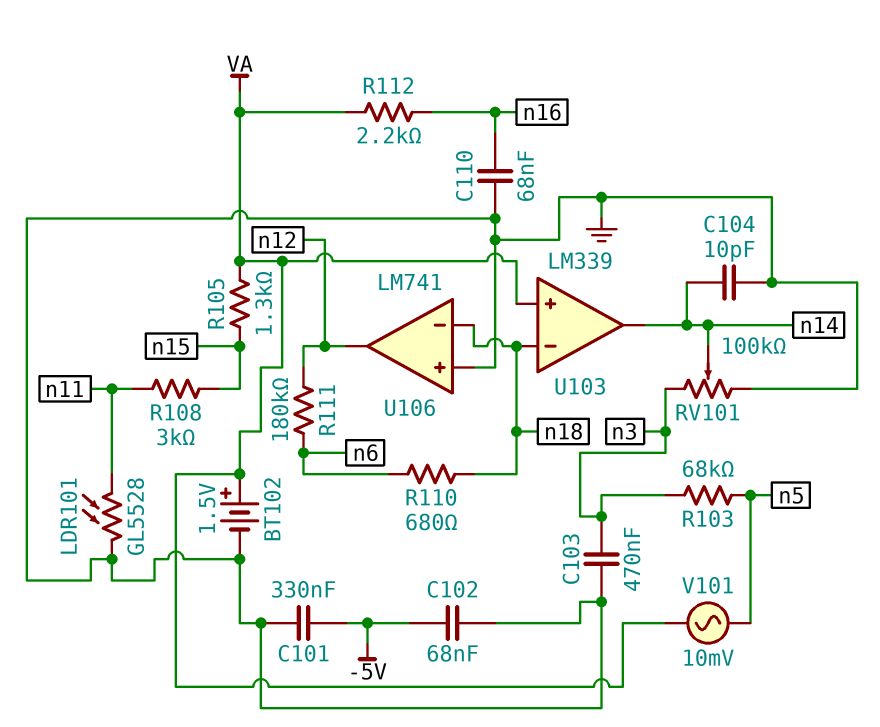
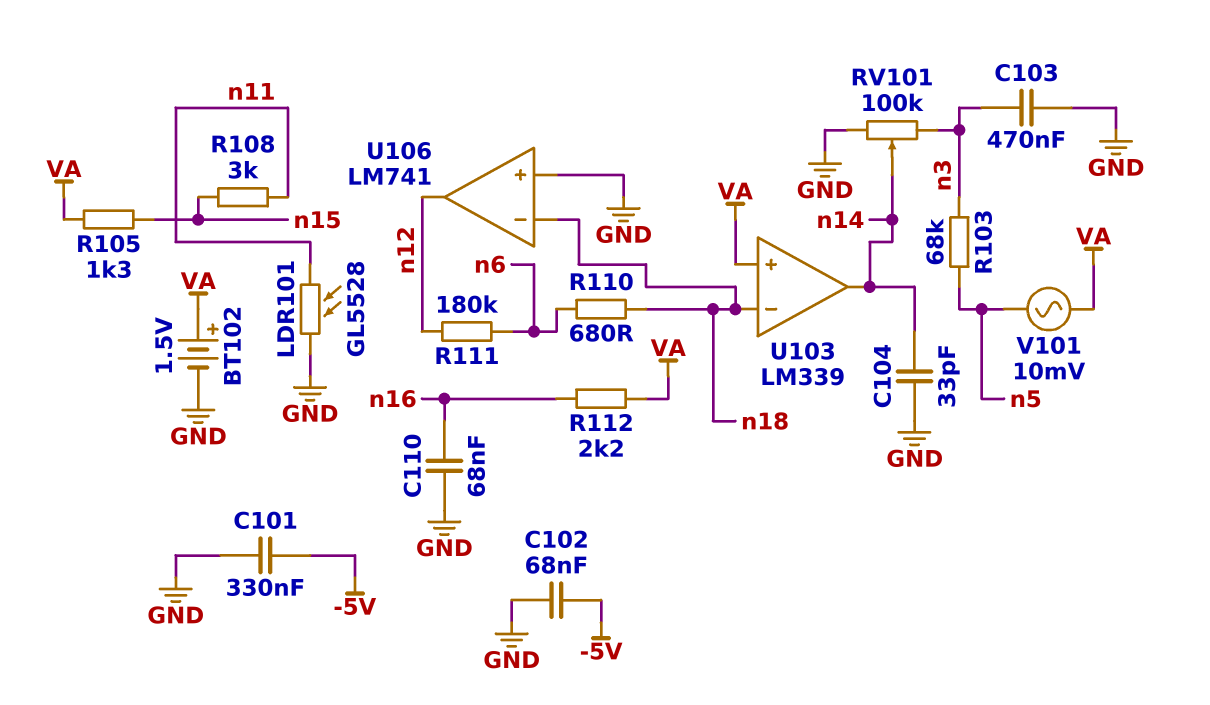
C104: 10pF (GND, n14) -> 33pF (GND, n14)

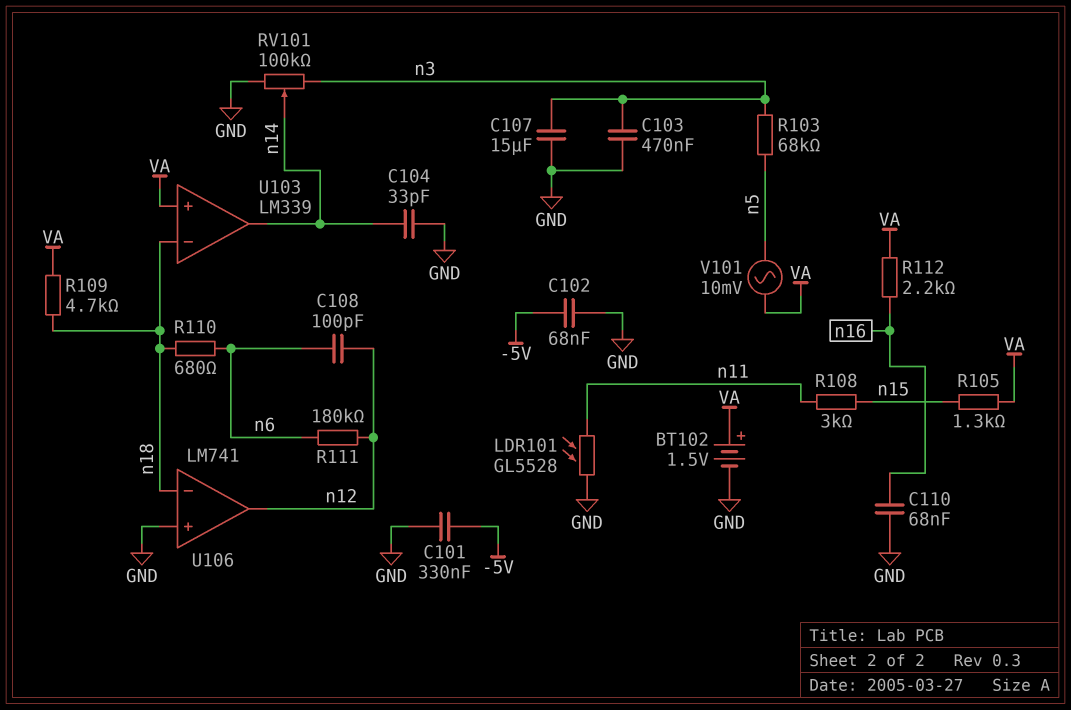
C107: none -> 15uF (GND, n3)
C108: none -> 100pF (n6, n12)
R109: none -> 4.7k (VA, n18)

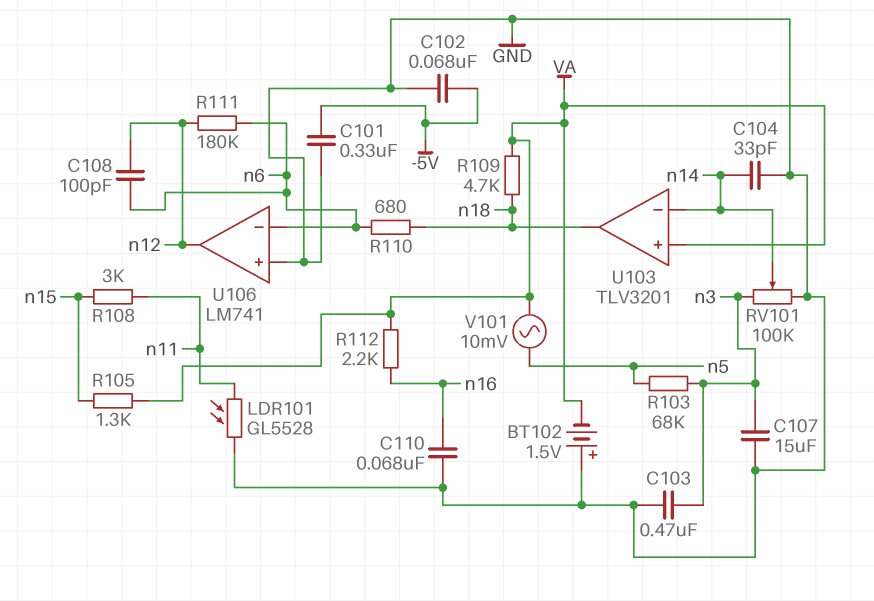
BT102: 1.5V (plus VA, minus GND) -> 1.5V (plus GND, minus VA)
U103: LM339 -> TLV3201
U103 pin in-: n18 -> n14
U103 pin out: n14 -> n18
U106 pin in-: n18 -> n6

